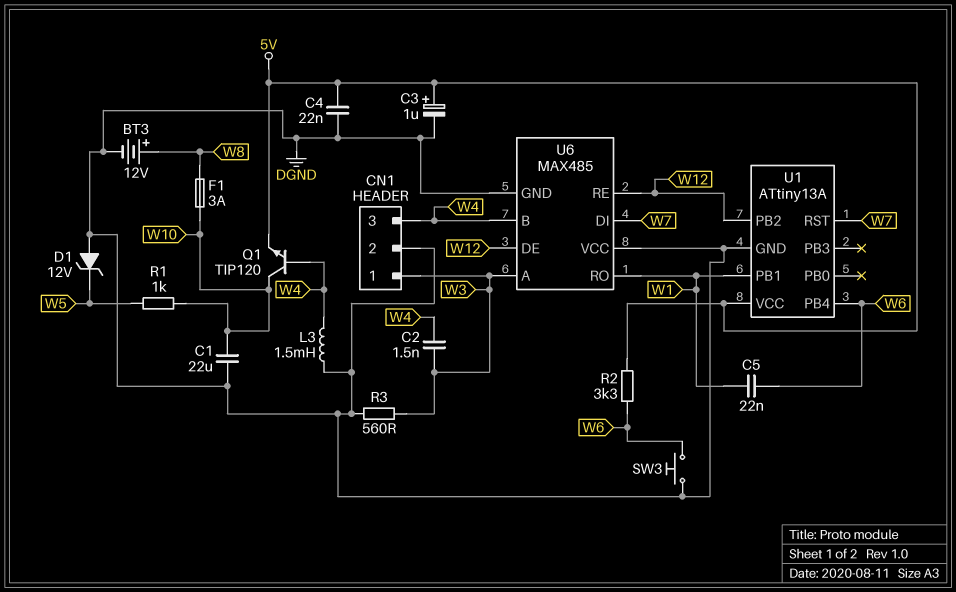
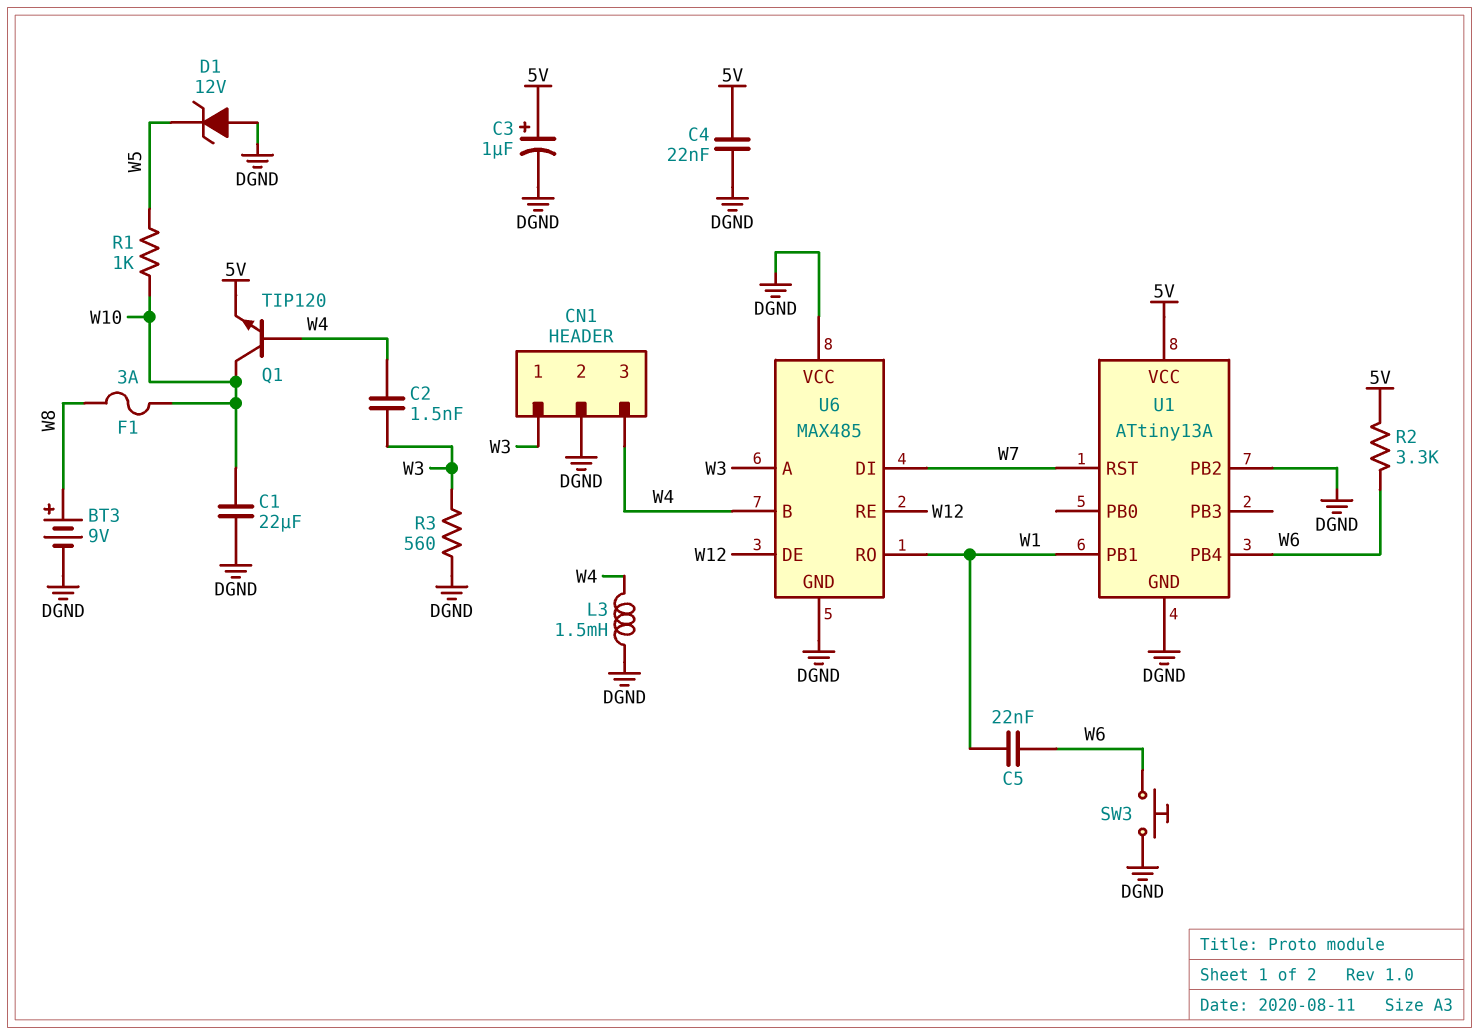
BT3: 12V (plus W8, minus DGND) -> 9V (plus W8, minus DGND)
U1 pin PB2: W12 -> DGND

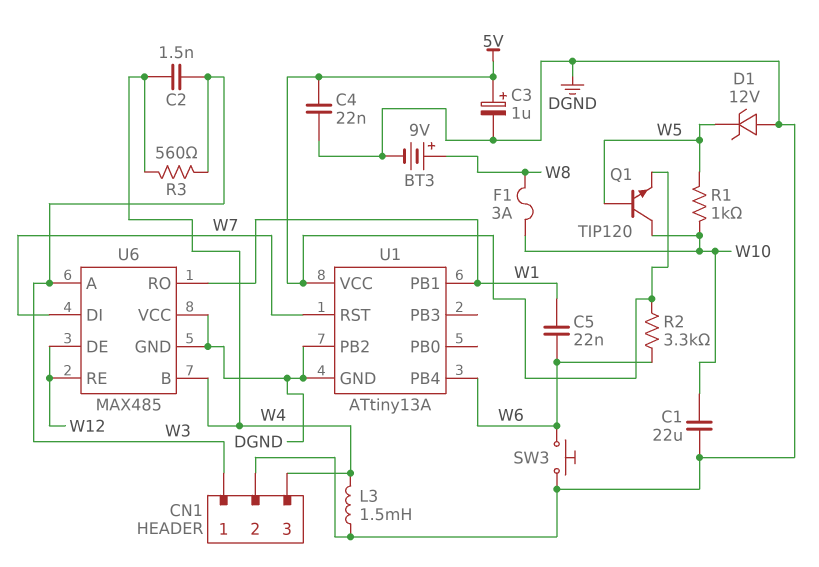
Q1: NPN TIP120 (B W4, C W10, E 5V) -> NPN TIP120 (B W5, C W10, E 5V)
R3: 560 (DGND, W3) -> 560 (W3, W4)

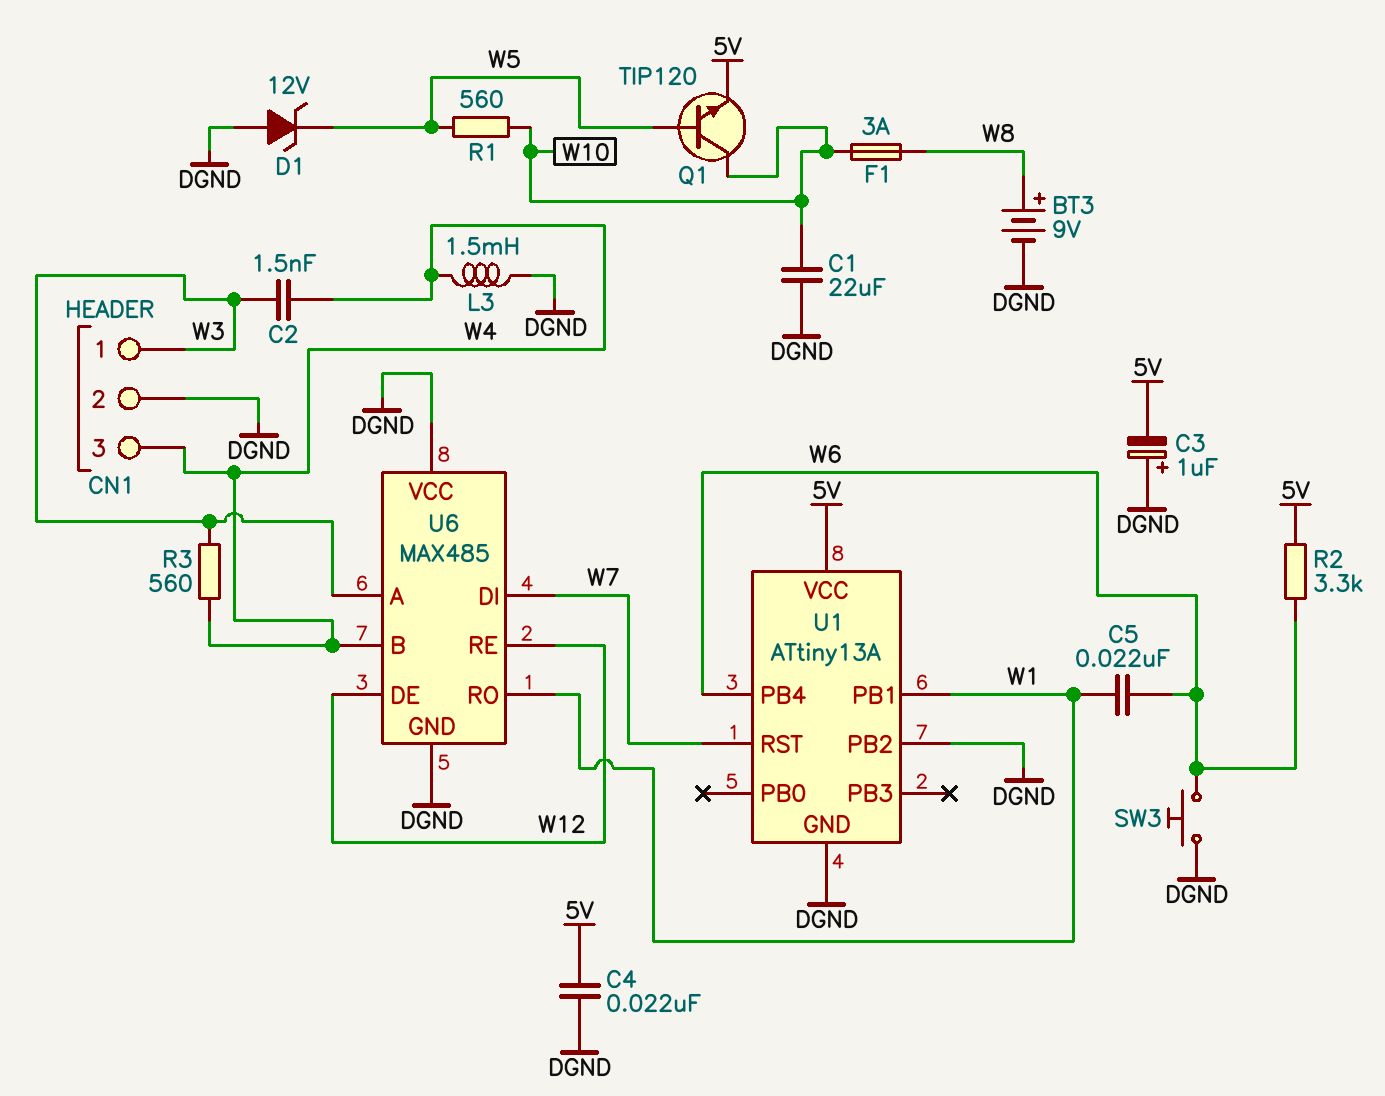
C3: 1uF (plus 5V, minus DGND) -> 1uF (plus DGND, minus 5V)
R1: 1k (W5, W10) -> 560 (W5, W10)

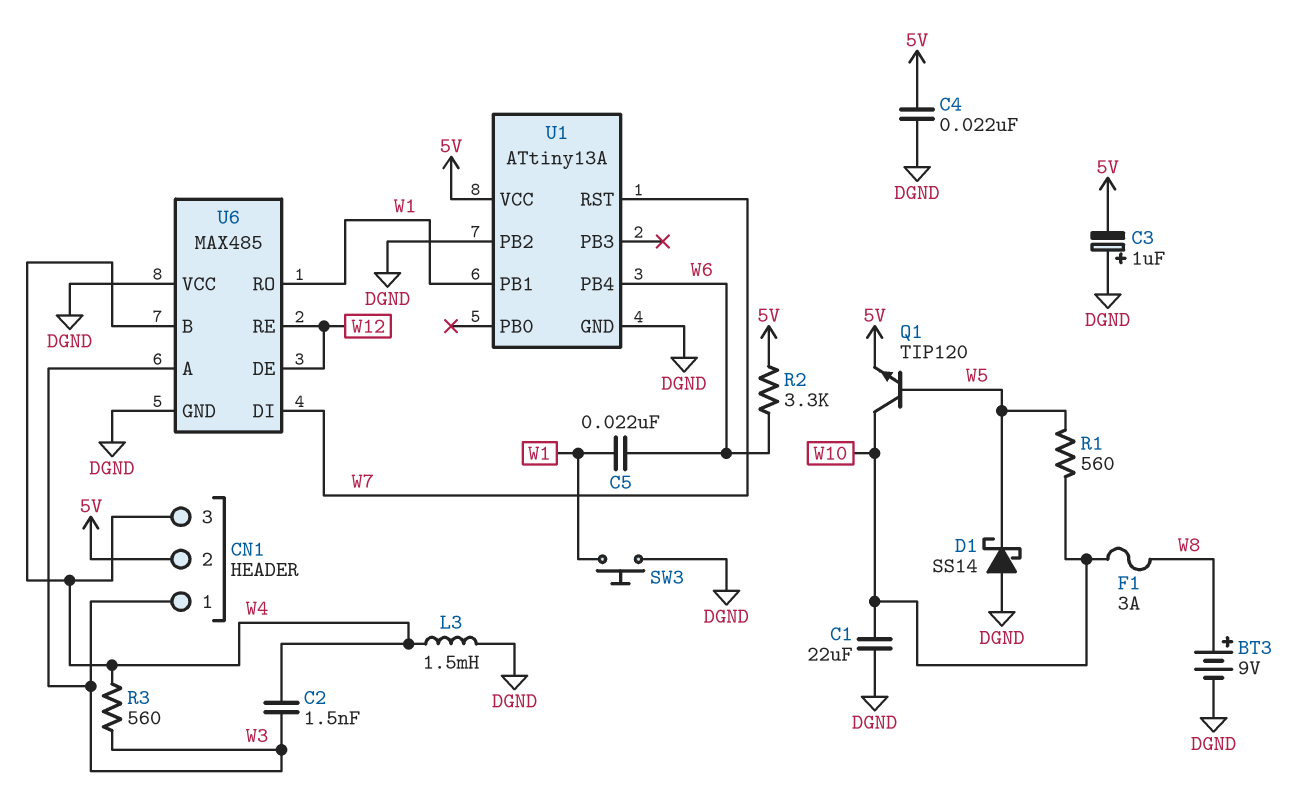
CN1 pin 2: DGND -> 5V
D1: zener 12V (A DGND, K W5) -> schottky SS14 (A DGND, K W5)
SW3: button (DGND, W6) -> button (DGND, W1)

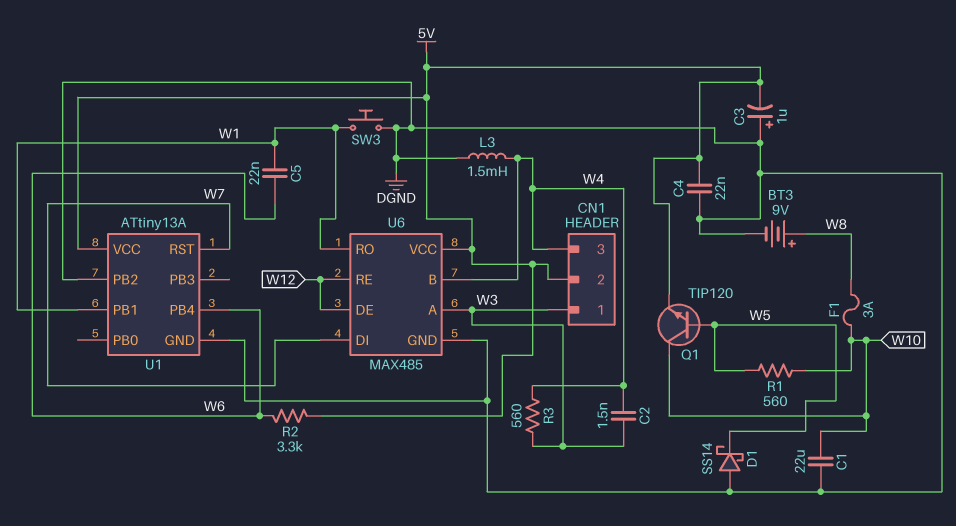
U6 pin VCC: DGND -> 5V

